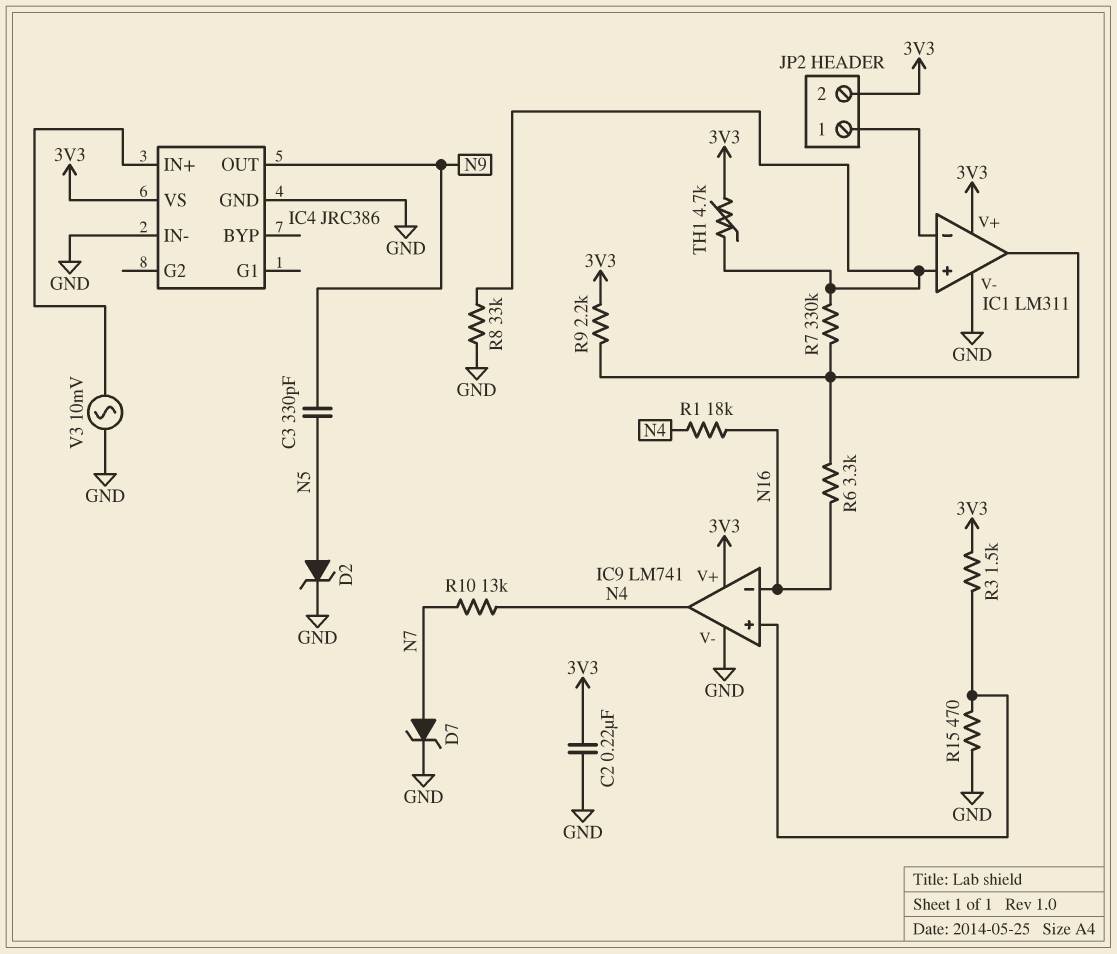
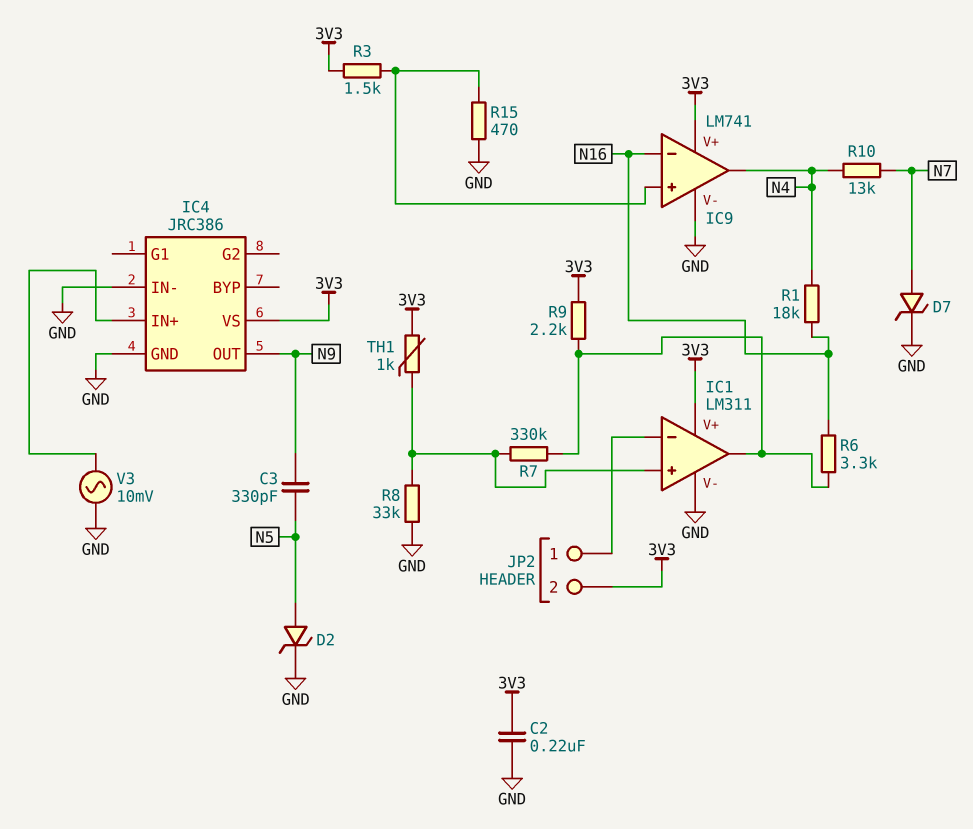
TH1: 4.7k (3V3, IC1/in+) -> 1k (3V3, IC1/in+)

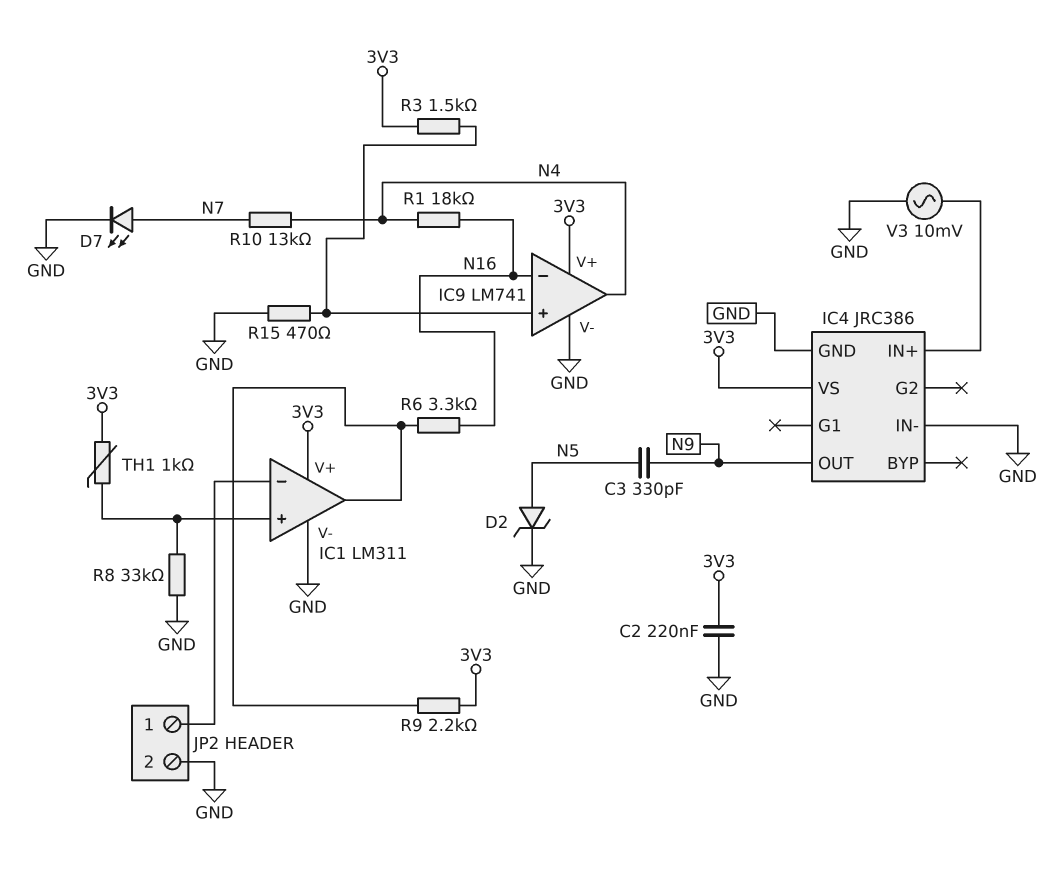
D7: zener (A N7, K GND) -> LED (A N7, K GND)
JP2 pin 2: 3V3 -> GND
R7: 330k (IC1/in+, IC1/out) -> none

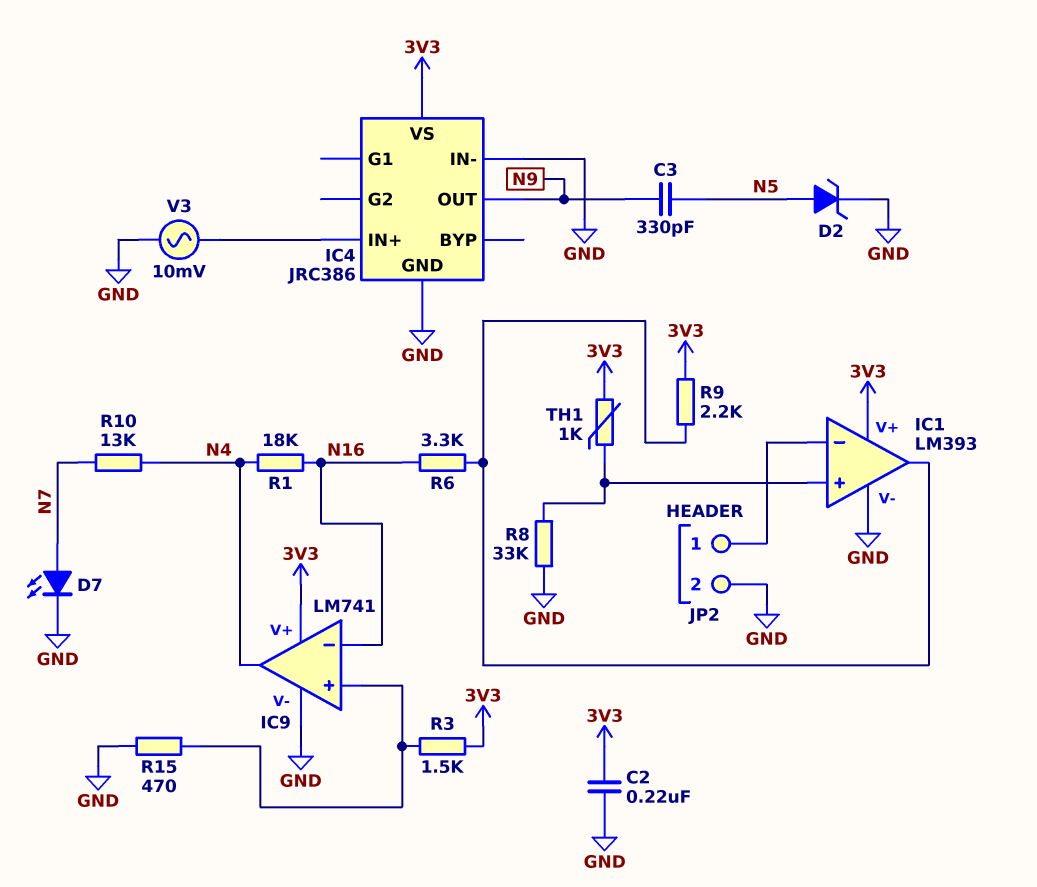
IC1: LM311 -> LM393

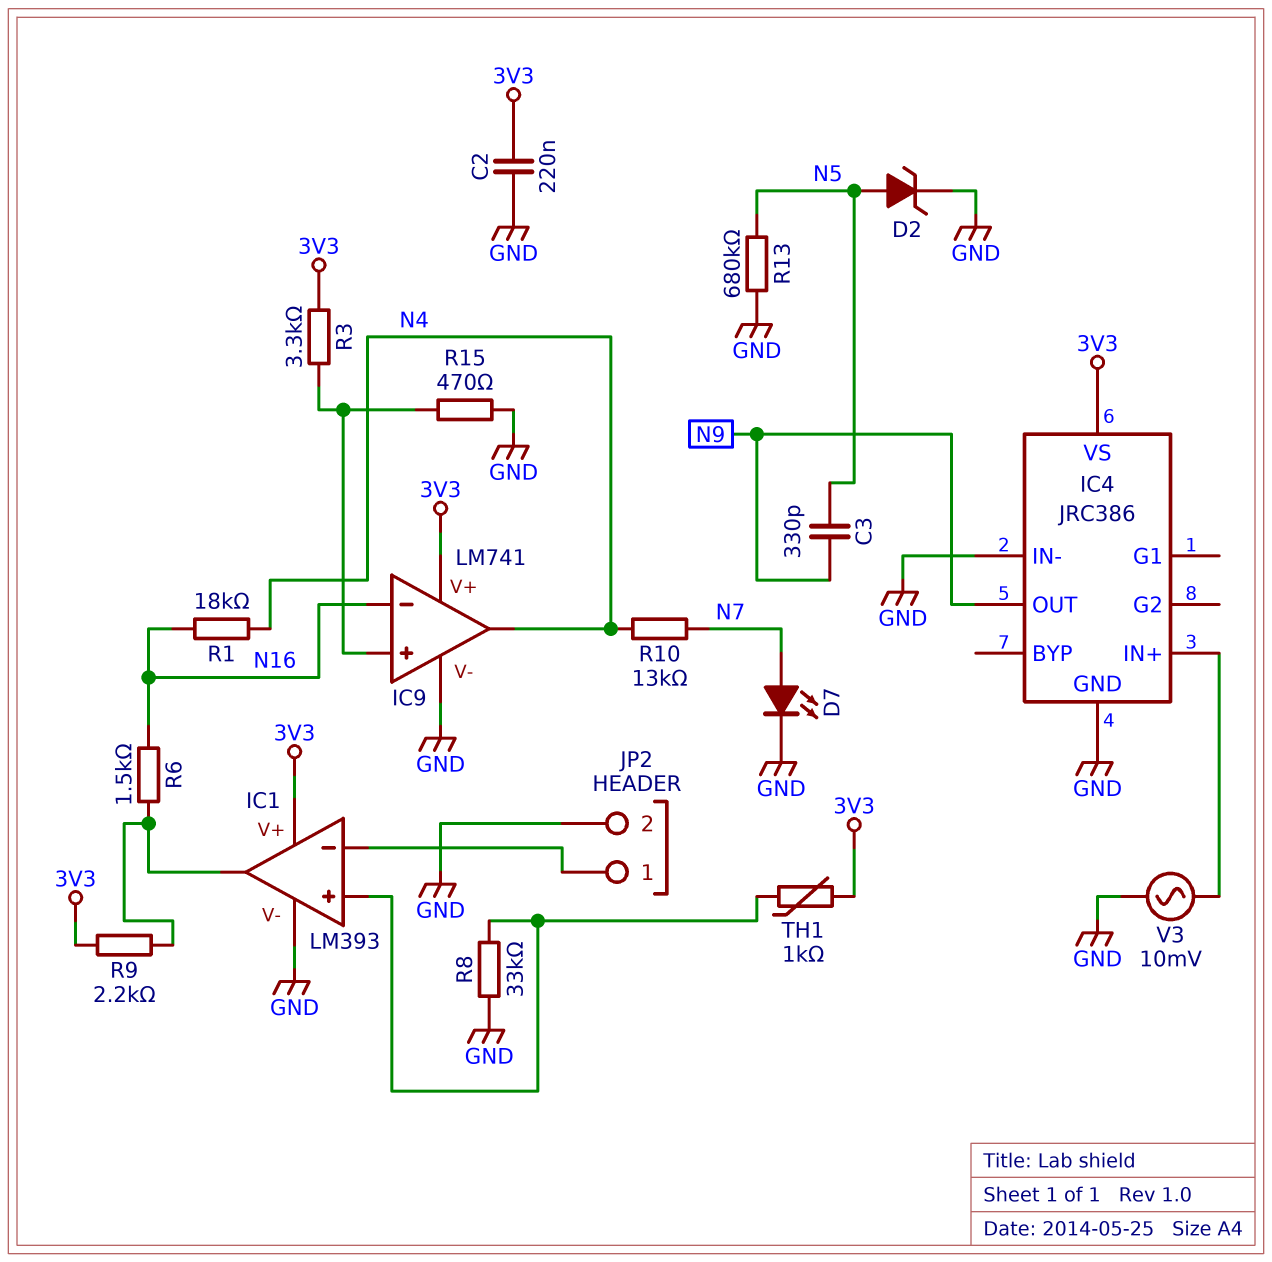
R3: 1.5k (3V3, IC9/in+) -> 3.3k (3V3, IC9/in+)
R6: 3.3k (IC1/out, N16) -> 1.5k (IC1/out, N16)
R13: none -> 680k (GND, N5)

